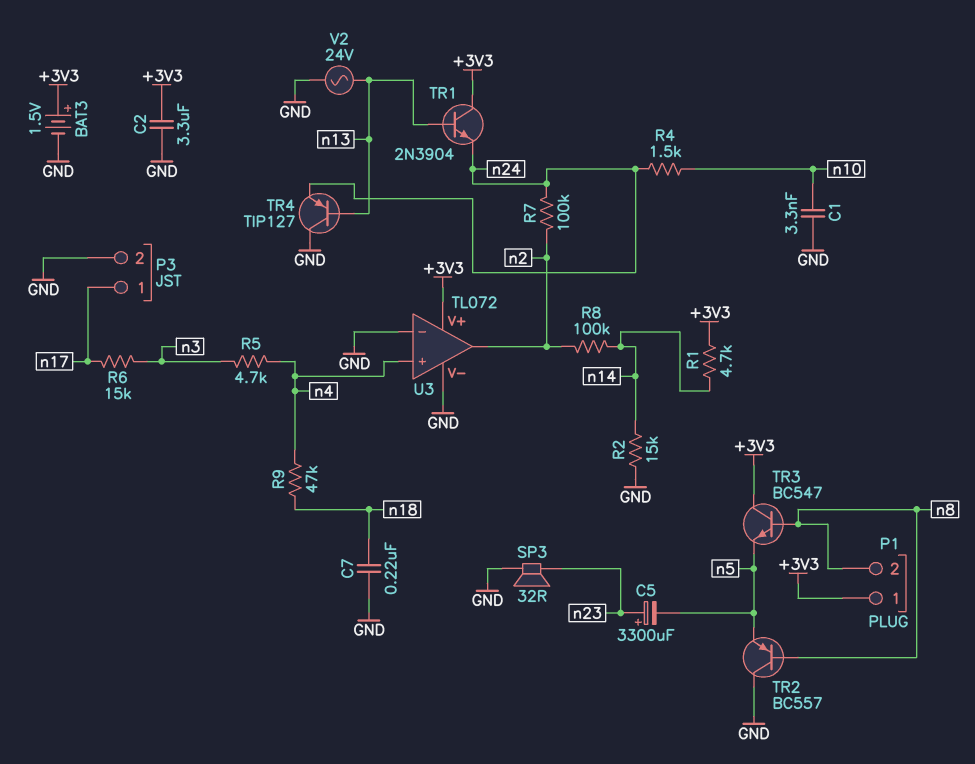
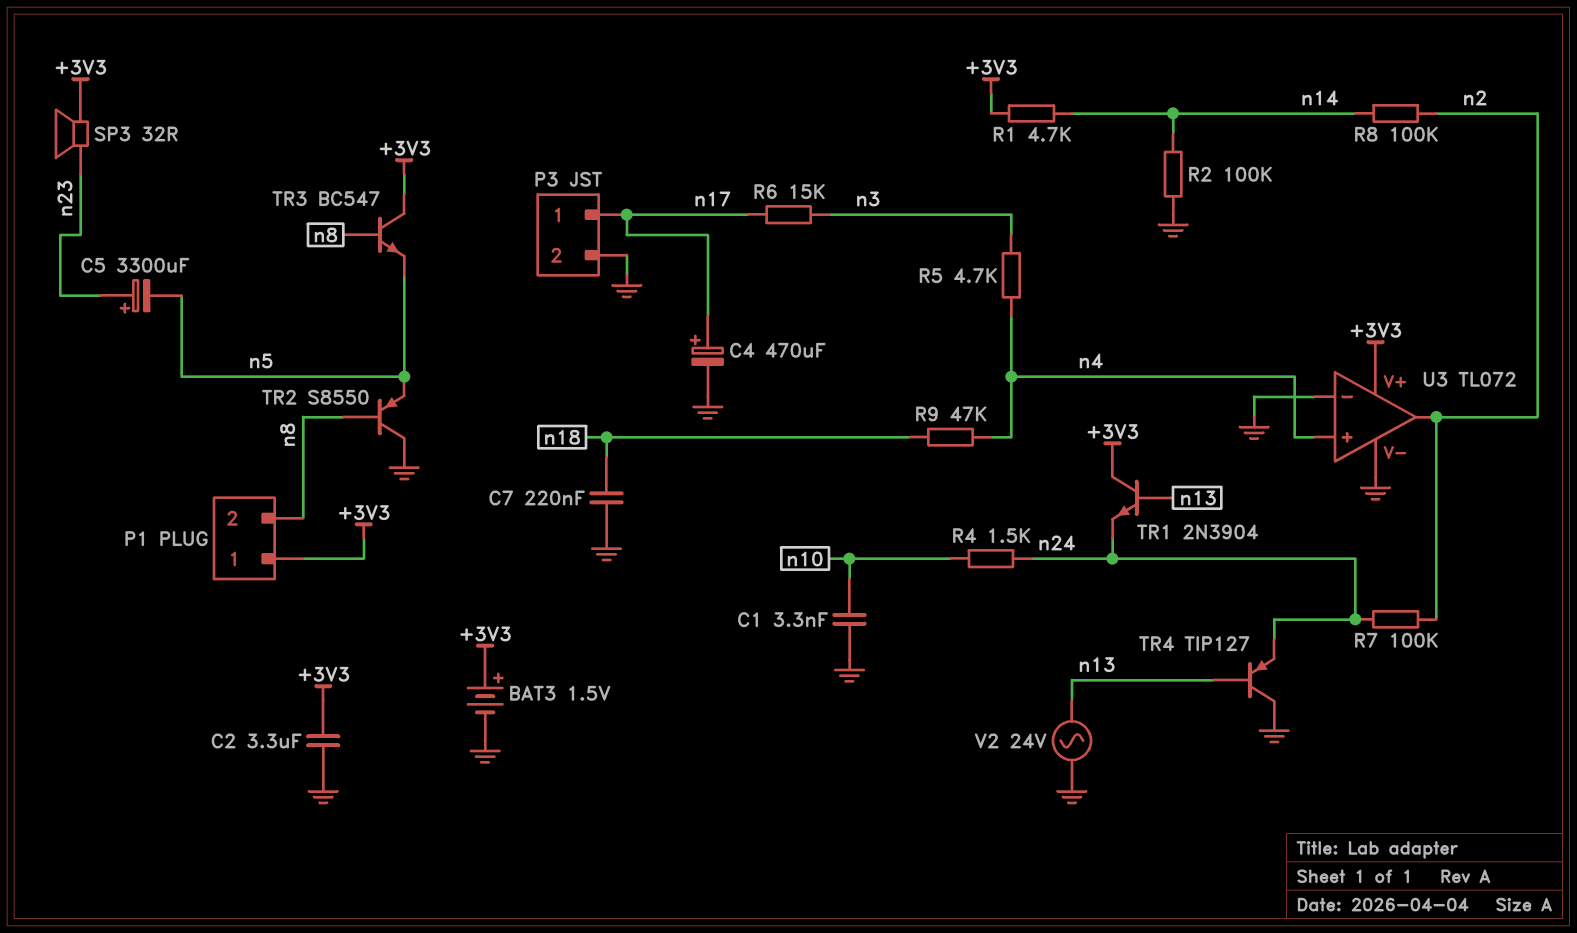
C4: none -> 470uF (plus n17, minus GND)
R2: 15k (GND, n14) -> 100k (GND, n14)
SP3: speaker 32R (GND, n23) -> speaker 32R (+3V3, n23)
TR2: PNP BC557 (B n8, C GND, E n5) -> PNP S8550 (B n8, C GND, E n5)

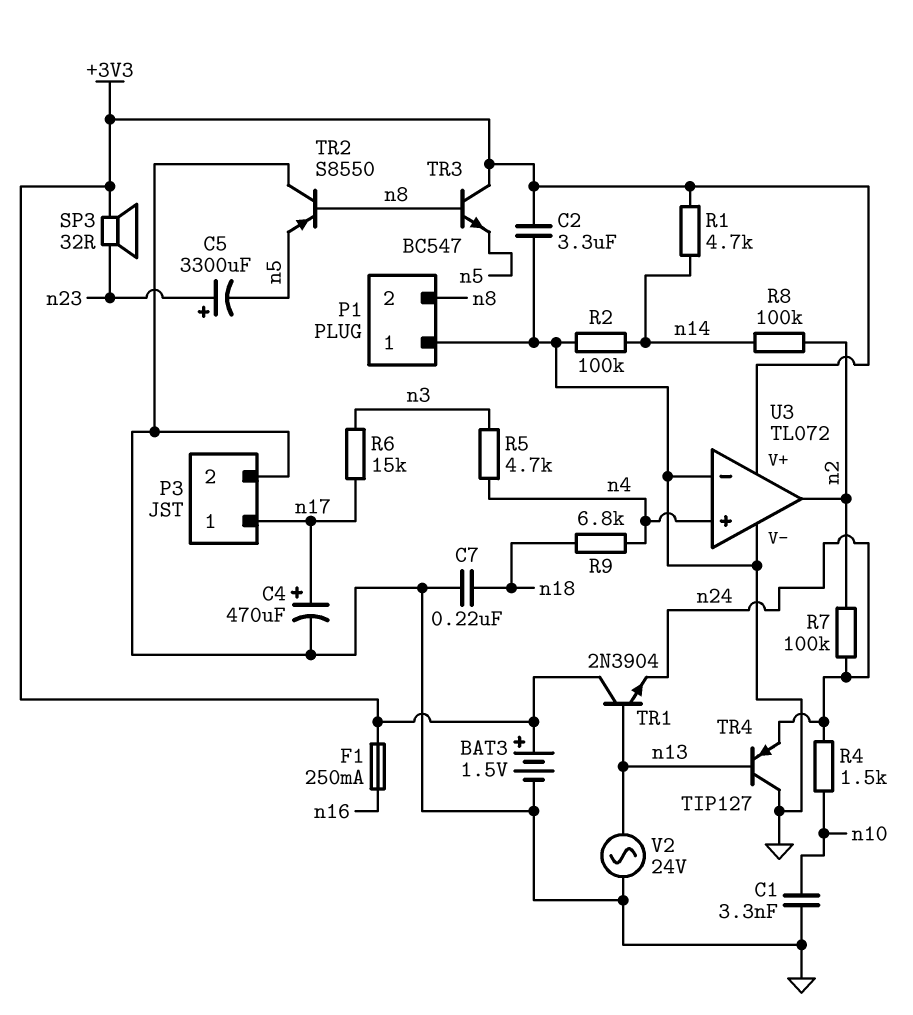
F1: none -> 250mA (+3V3, n16)
P1 pin 1: +3V3 -> GND
R9: 47k (n4, n18) -> 6.8k (n4, n18)

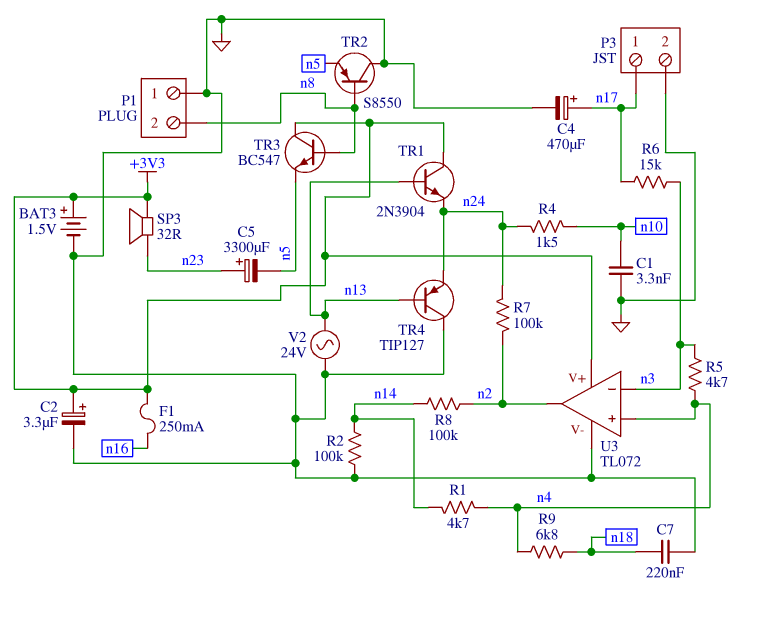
C2: 3.3uF (+3V3, GND) -> 3.3uF (plus +3V3, minus GND)
R1: 4.7k (+3V3, n14) -> 4.7k (n4, n14)
U3 pin in-: GND -> n3

